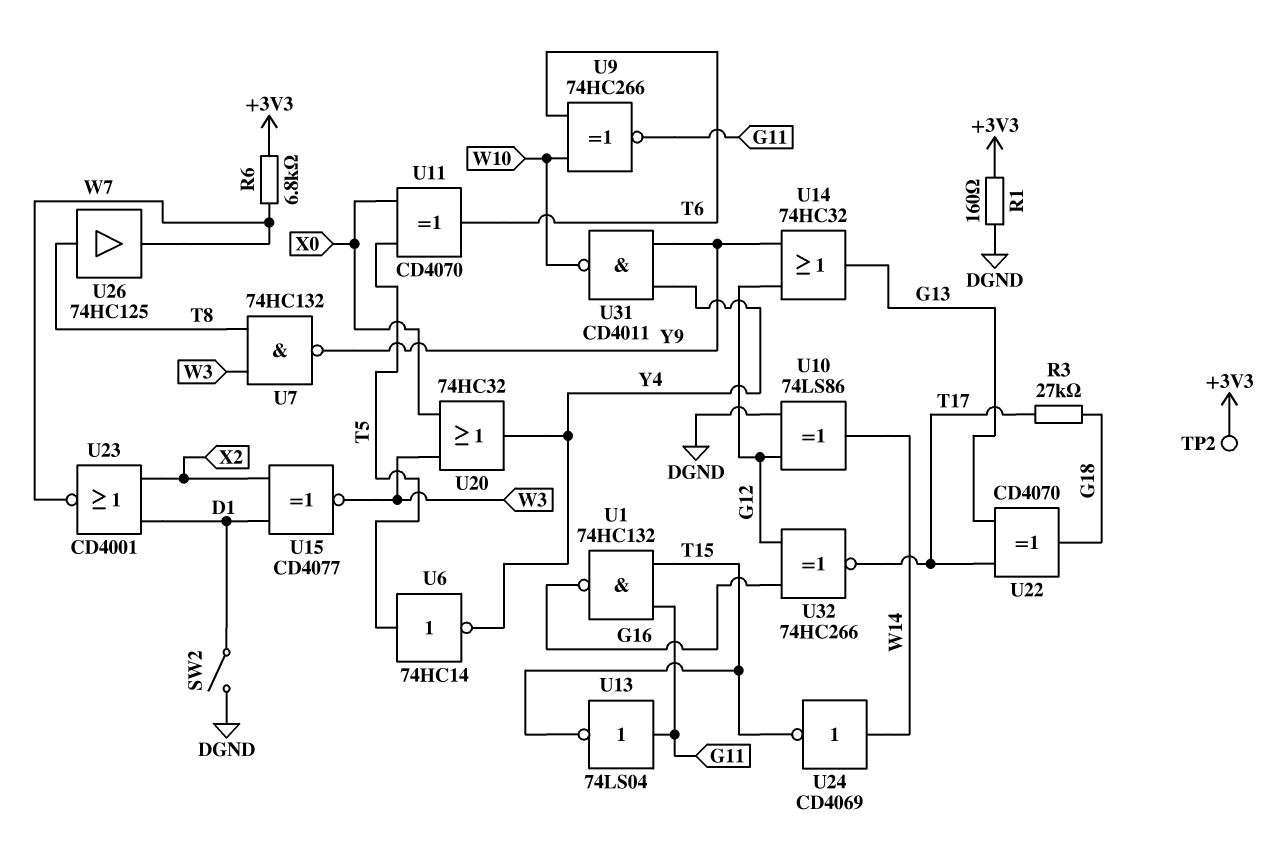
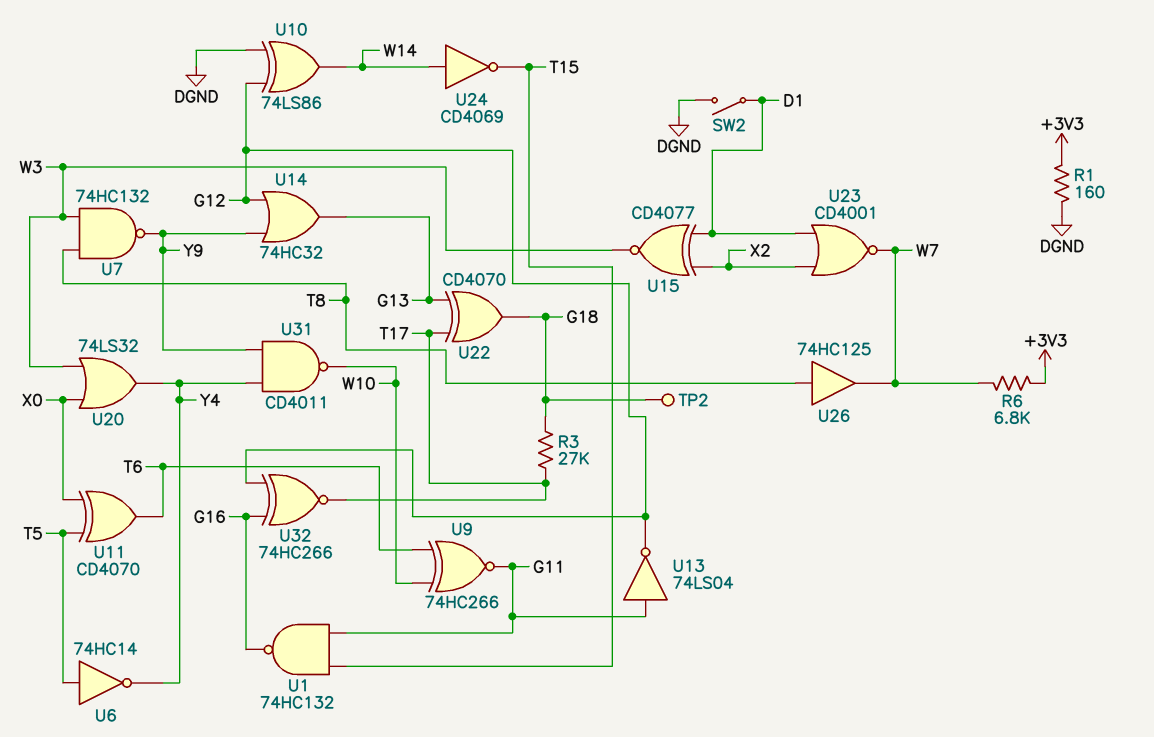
TP2: test point (+3V3) -> test point (G18)
U13: NOT 74LS04 (in G11, out T15) -> NOT 74LS04 (in G11, out G12)
U20: OR 74HC32 (in W3, in X0, out Y4) -> OR 74LS32 (in W3, in X0, out Y4)

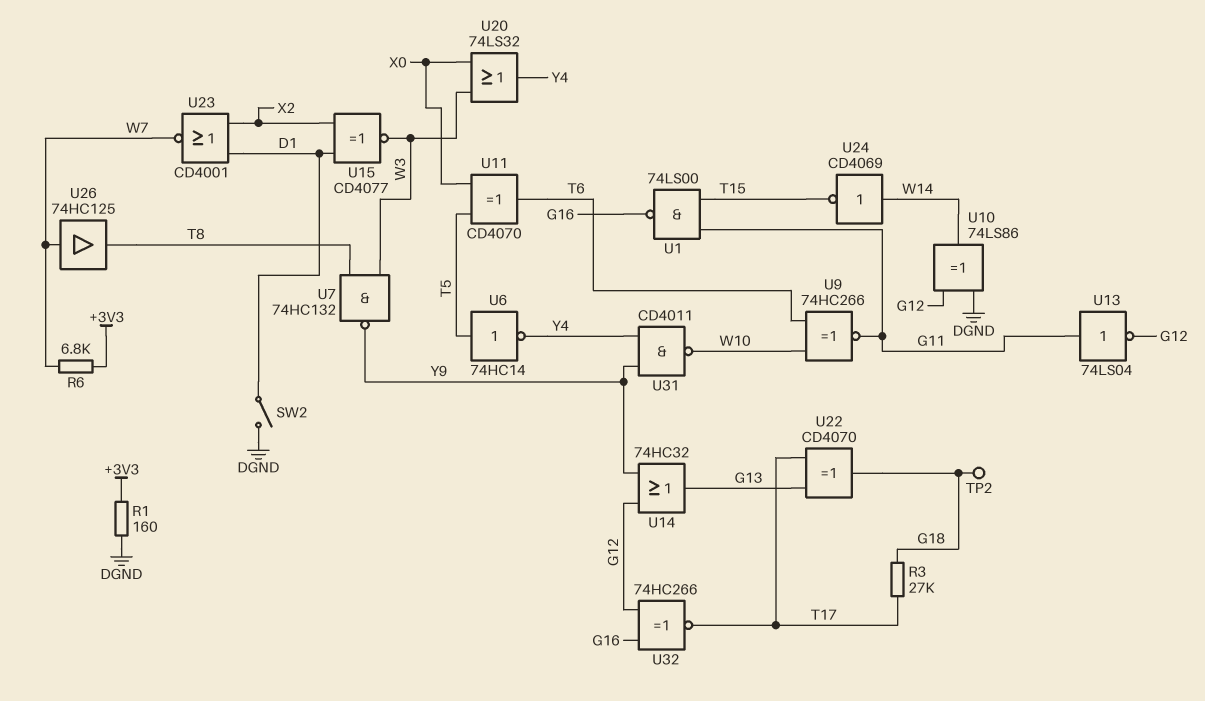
U1: NAND 74HC132 (in G11, in T15, out G16) -> NAND 74LS00 (in G11, in T15, out G16)
U26: buffer 74HC125 (in T8, out W7) -> buffer 74HC125 (in W7, out T8)

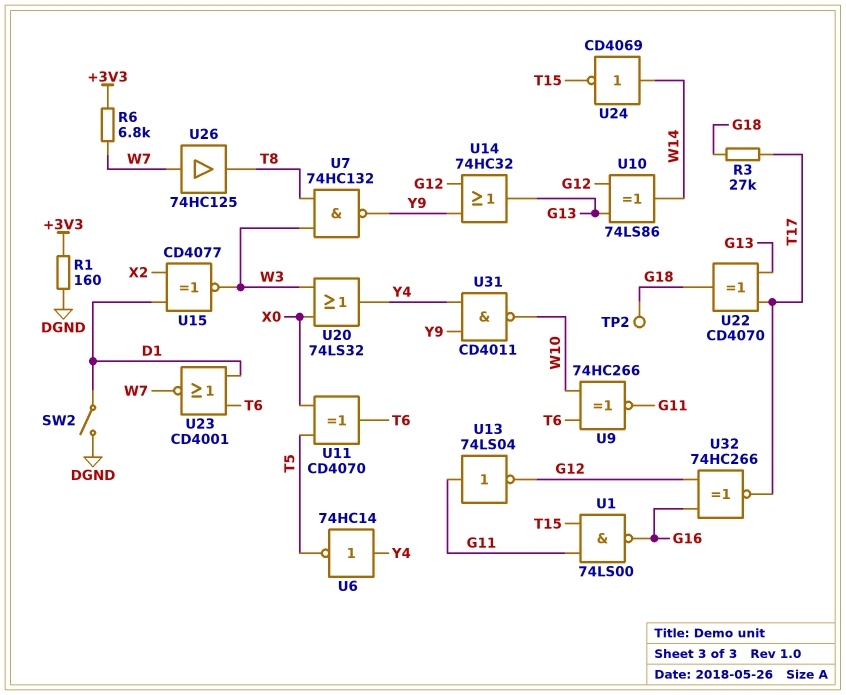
U6: NOT 74HC14 (in T5, out Y4) -> NOT 74HC14 (in Y4, out T5)
U10: XOR 74LS86 (in DGND, in G12, out W14) -> XOR 74LS86 (in G12, in G13, out W14)
U23: NOR CD4001 (in D1, in X2, out W7) -> NOR CD4001 (in D1, in T6, out W7)

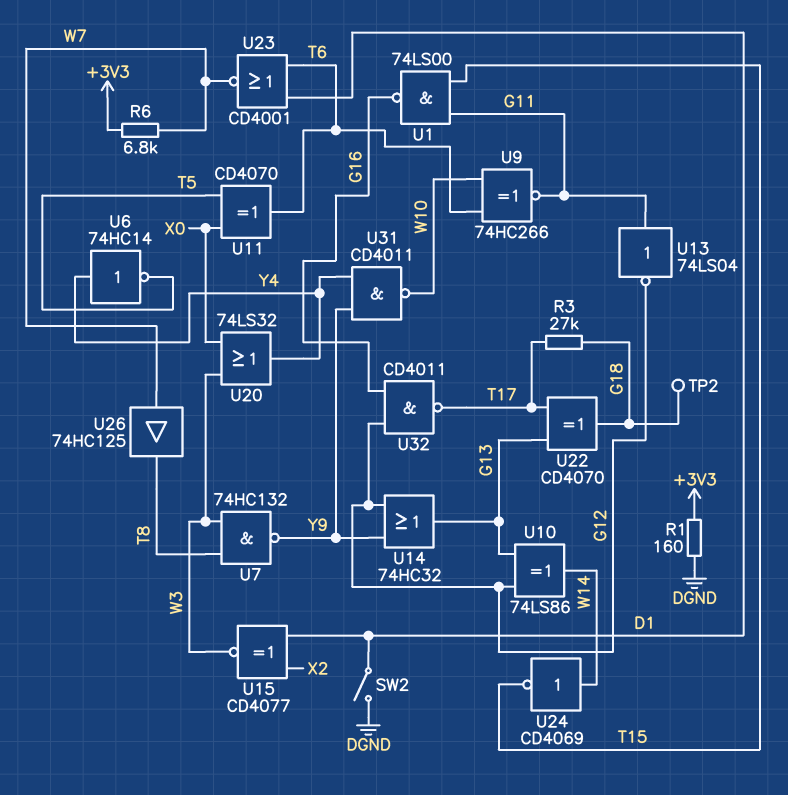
U32: XNOR 74HC266 (in G12, in G16, out T17) -> NAND CD4011 (in G12, in G16, out T17)

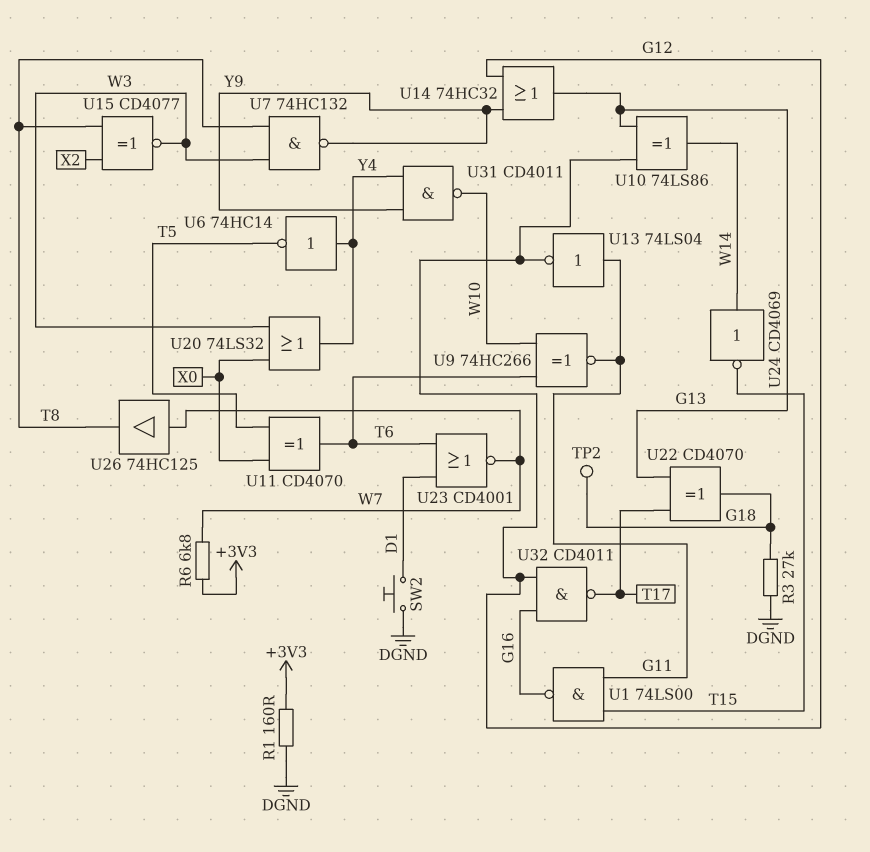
R3: 27k (G18, T17) -> 27k (DGND, G18)
SW2: switch (D1, DGND) -> button (D1, DGND)
U15: XNOR CD4077 (in D1, in X2, out W3) -> XNOR CD4077 (in T8, in X2, out W3)

